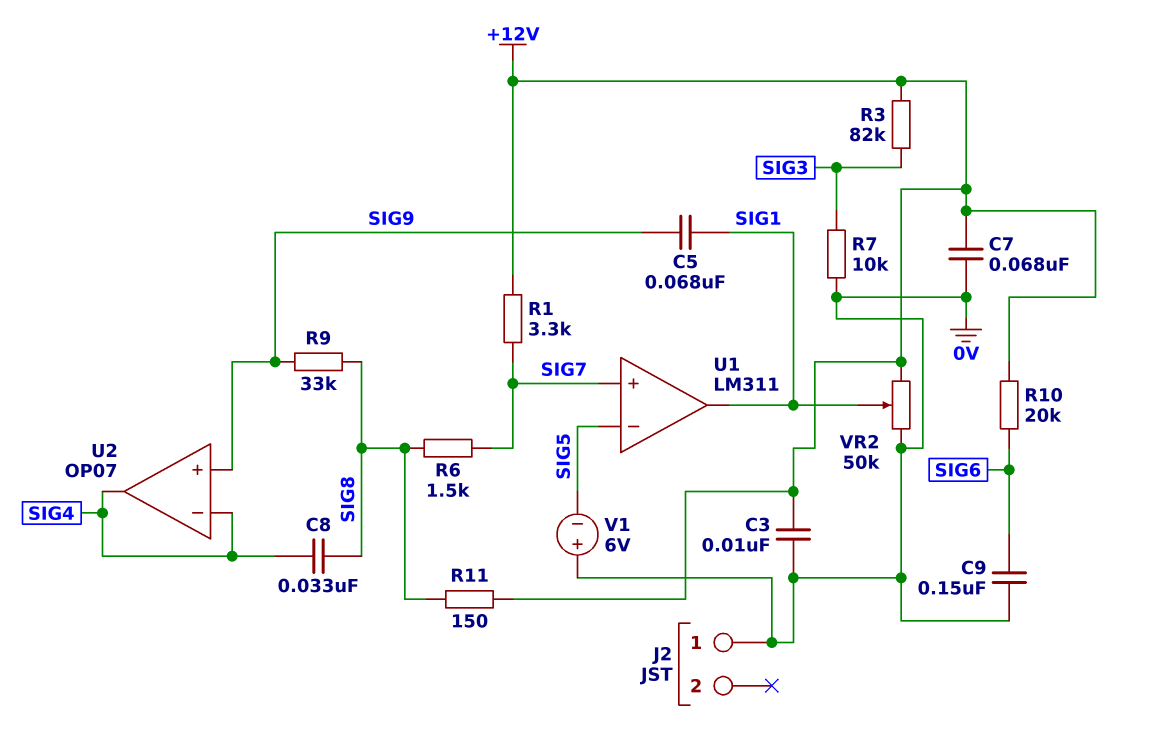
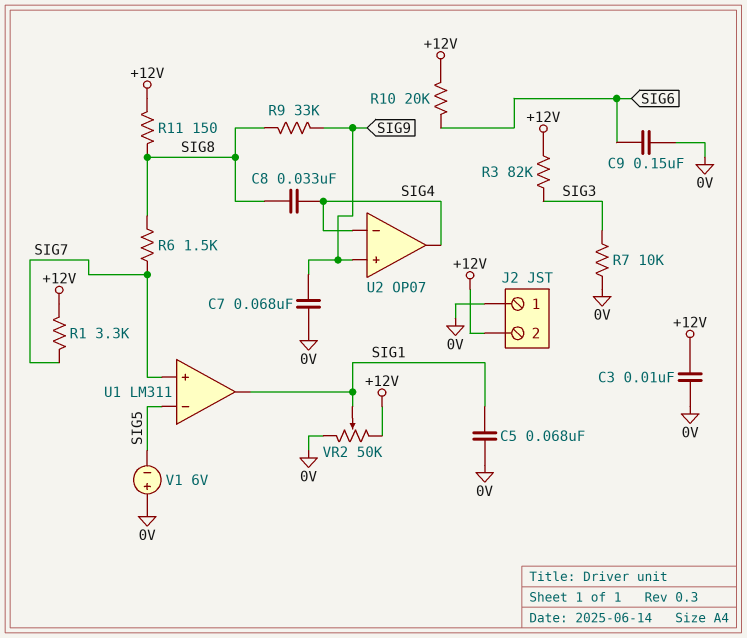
C5: 68nF (SIG1, SIG9) -> 68nF (0V, SIG1)
C7: 68nF (+12V, 0V) -> 68nF (0V, SIG9)
J2 pin 2: none -> +12V

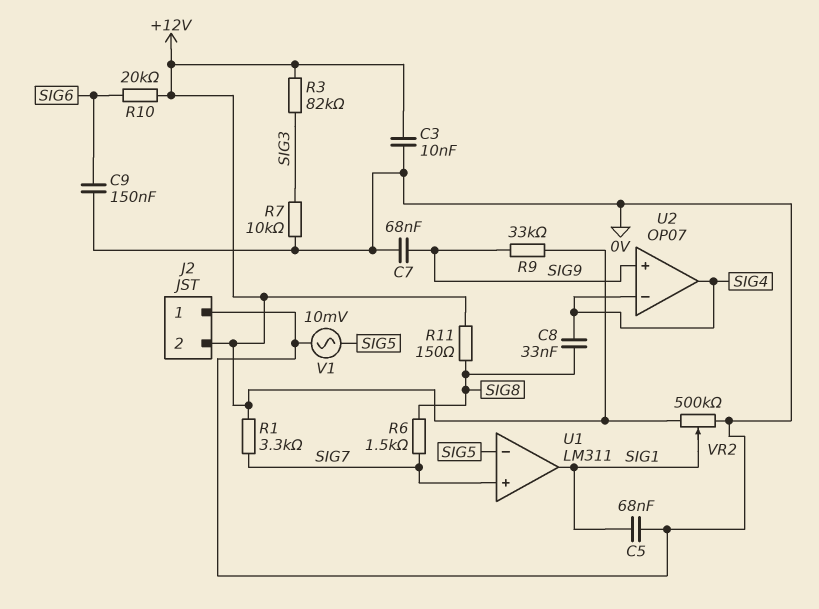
R9: 33k (SIG8, SIG9) -> 33k (+12V, SIG9)
V1: 6V (plus 0V, minus SIG5) -> AC 10mV (0V, SIG5)
VR2: 50k (+12V, 0V, wiper SIG1) -> 500k (+12V, 0V, wiper SIG1)

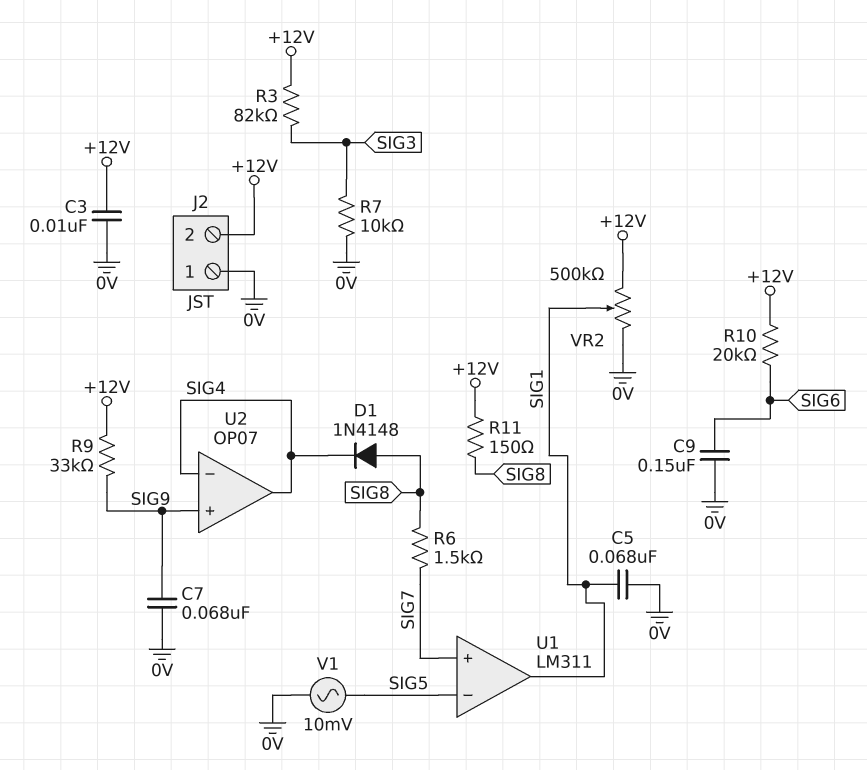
C8: 33nF (SIG4, SIG8) -> none
D1: none -> diode 1N4148 (A SIG8, K SIG4)
R1: 3.3k (+12V, SIG7) -> none

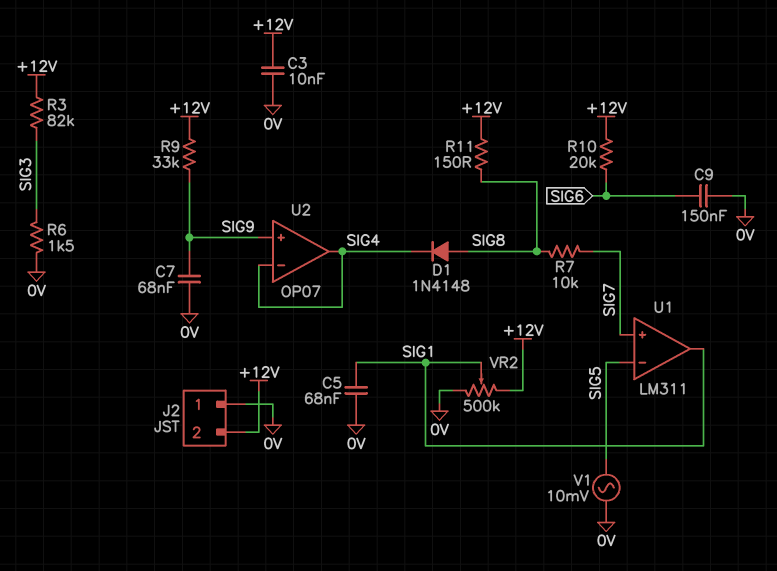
R6: 1.5k (SIG7, SIG8) -> 1.5k (0V, SIG3)
R7: 10k (0V, SIG3) -> 10k (SIG7, SIG8)

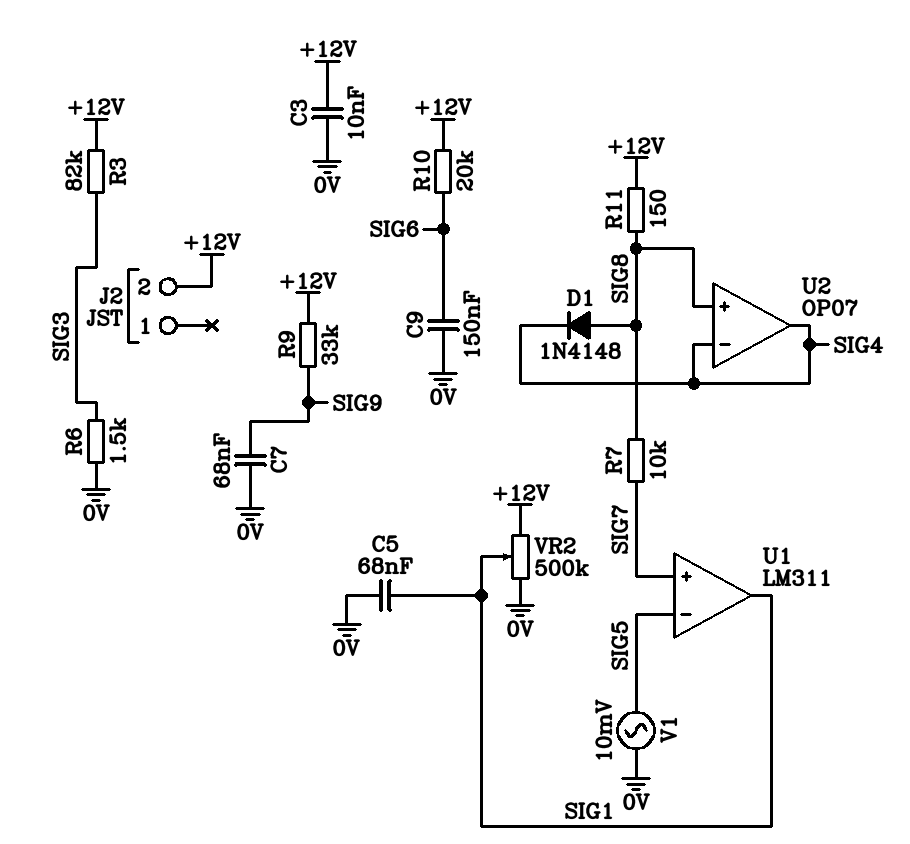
J2 pin 1: 0V -> none
U2 pin in+: SIG9 -> SIG8

